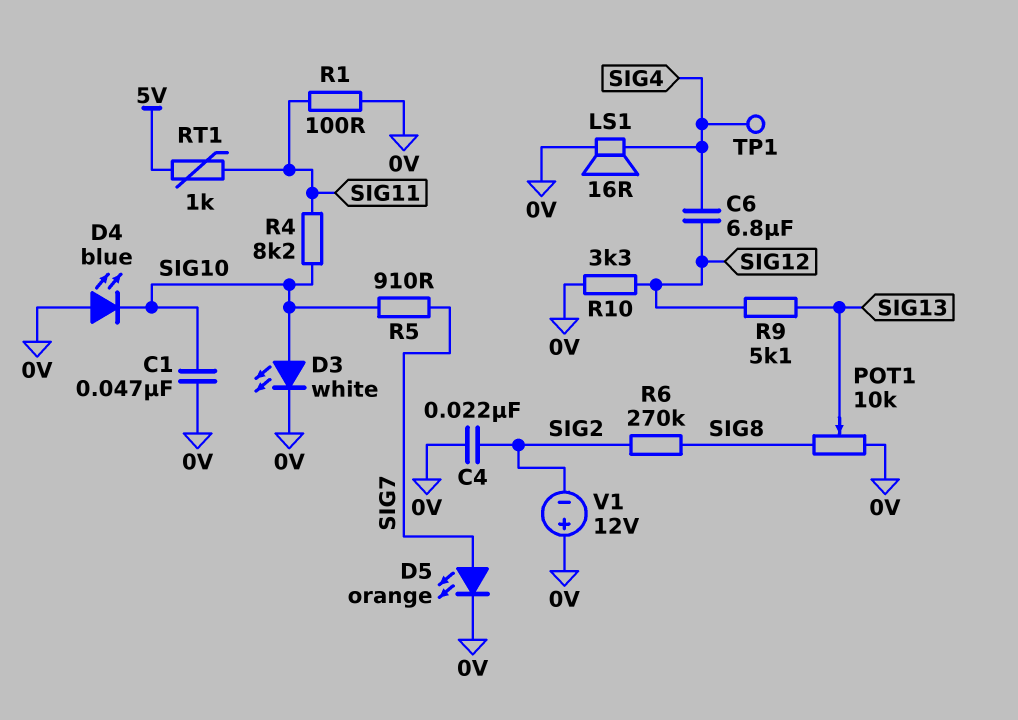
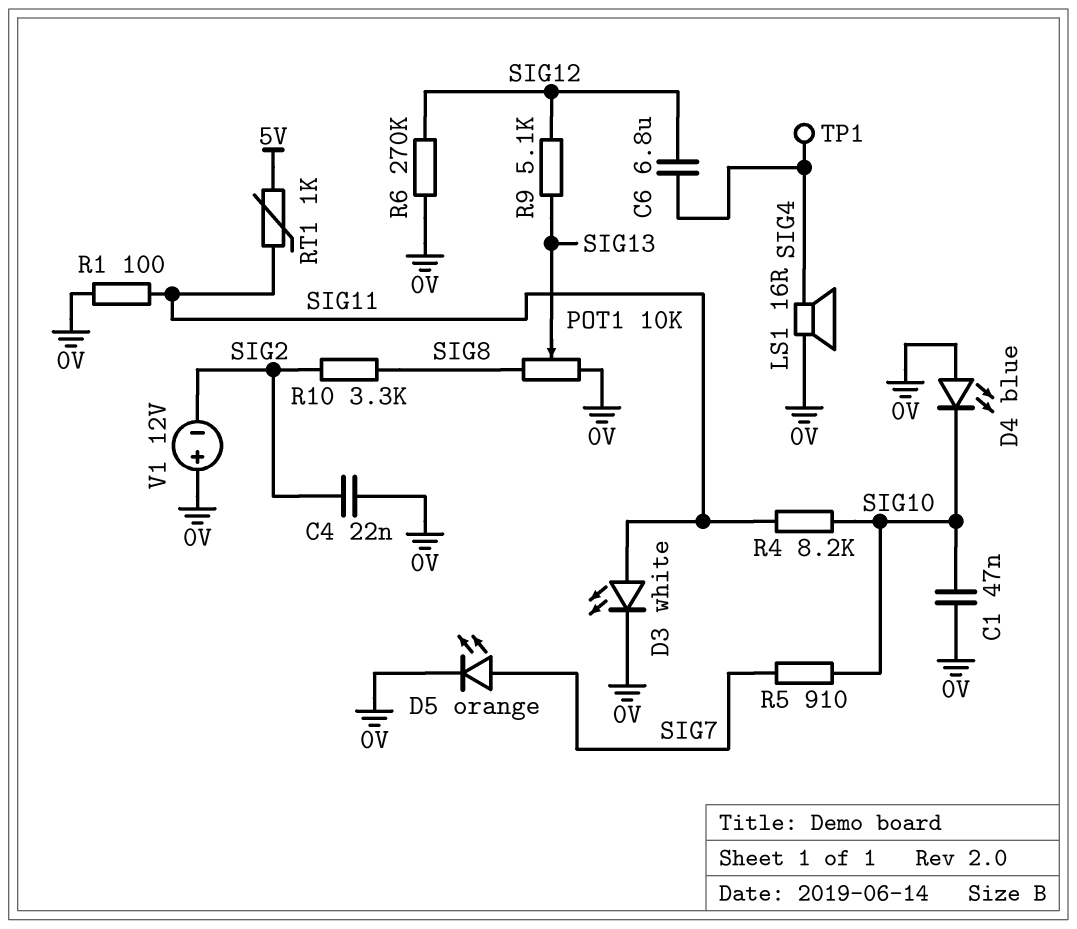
D3: LED white (A SIG10, K 0V) -> LED white (A SIG11, K 0V)
R6: 270k (SIG2, SIG8) -> 270k (0V, SIG12)
R10: 3.3k (0V, SIG12) -> 3.3k (SIG2, SIG8)

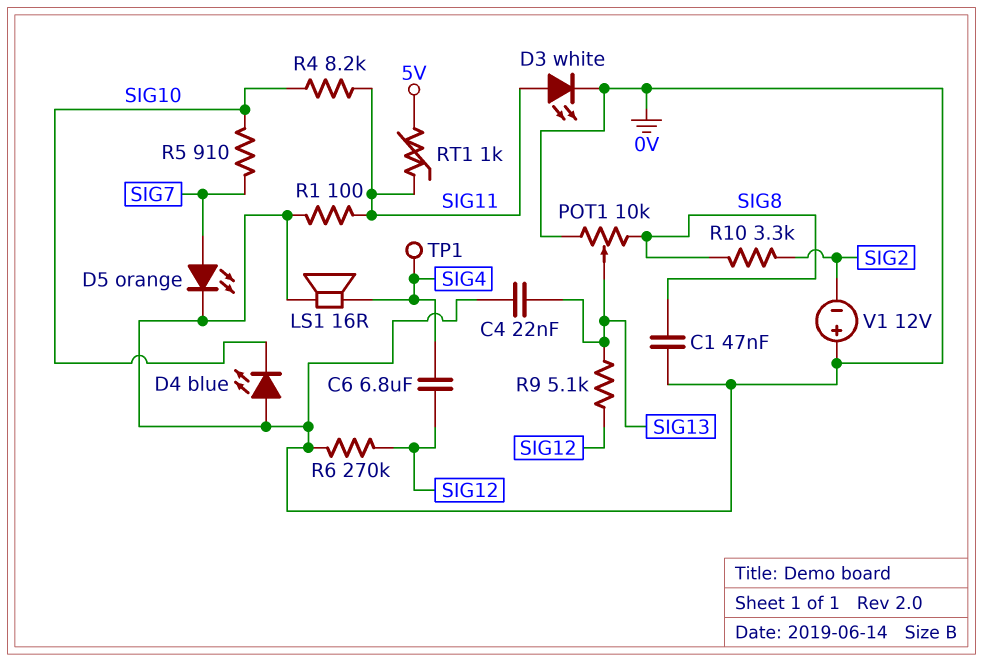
C1: 47nF (0V, SIG10) -> 47nF (0V, SIG8)
C4: 22nF (0V, SIG2) -> 22nF (0V, SIG13)

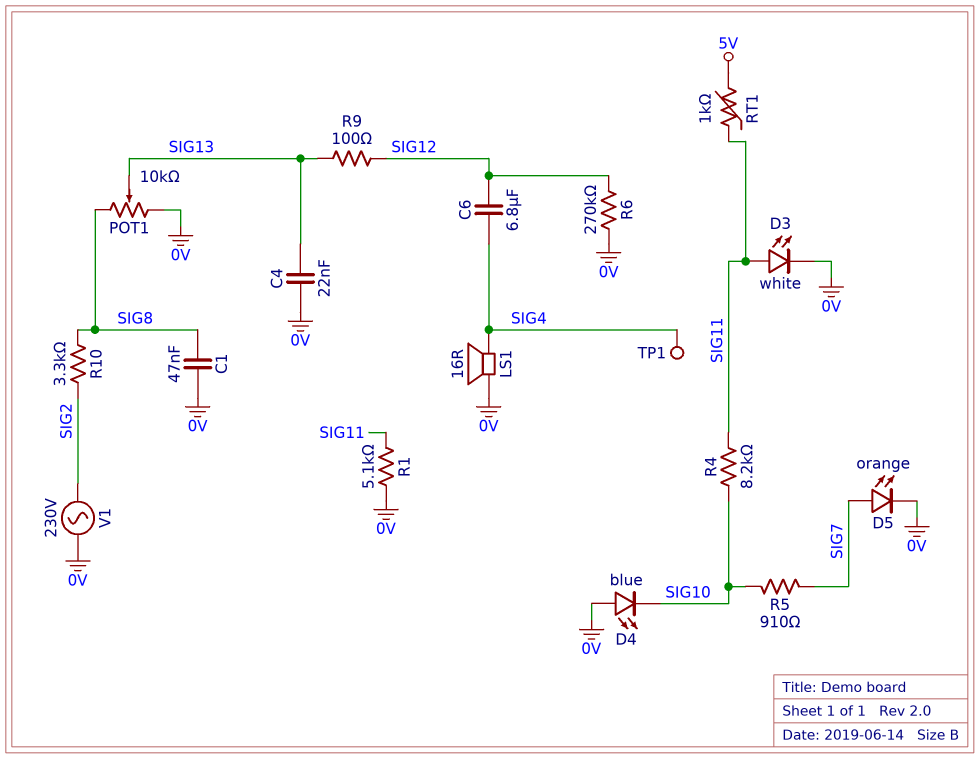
R1: 100 (0V, SIG11) -> 5.1k (0V, SIG11)
R9: 5.1k (SIG12, SIG13) -> 100 (SIG12, SIG13)
V1: 12V (plus 0V, minus SIG2) -> AC 230V (0V, SIG2)

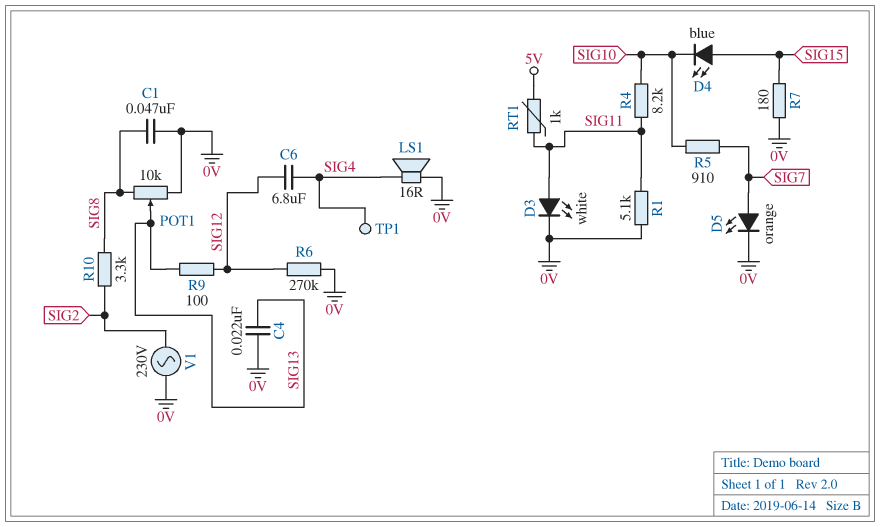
D4: LED blue (A 0V, K SIG10) -> LED blue (A SIG15, K SIG10)
R7: none -> 180 (0V, SIG15)

